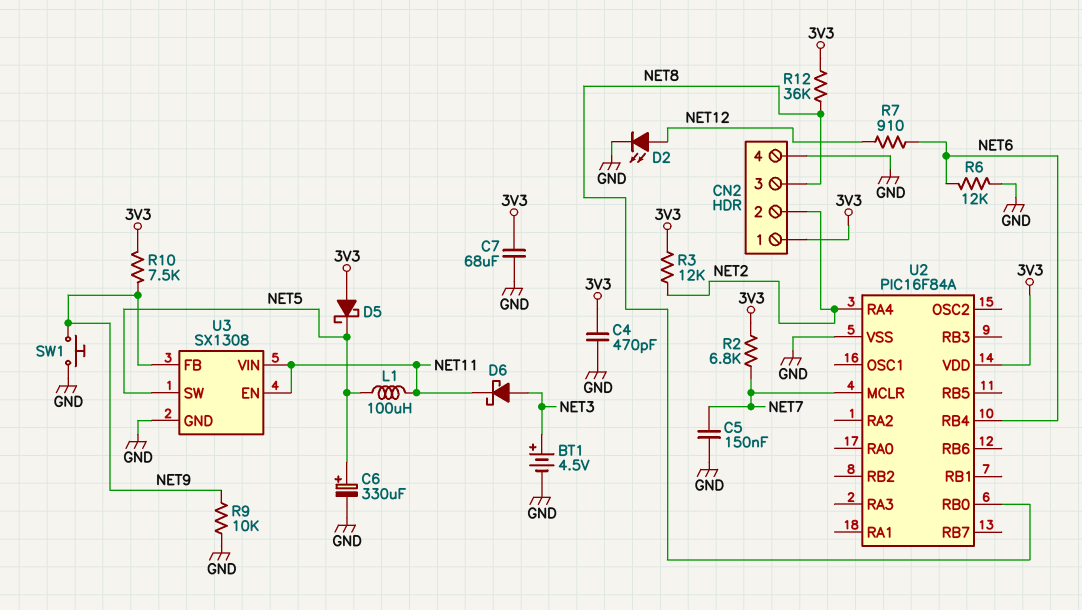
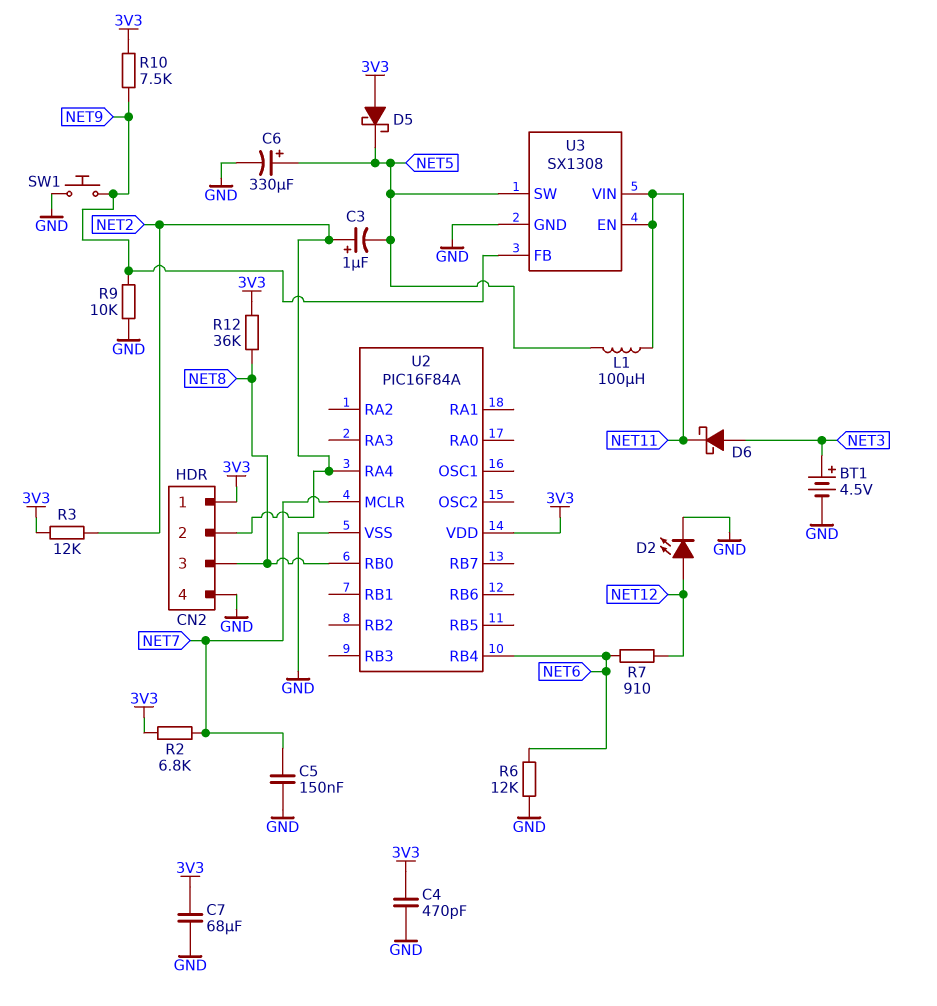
C3: none -> 1uF (plus NET2, minus NET5)

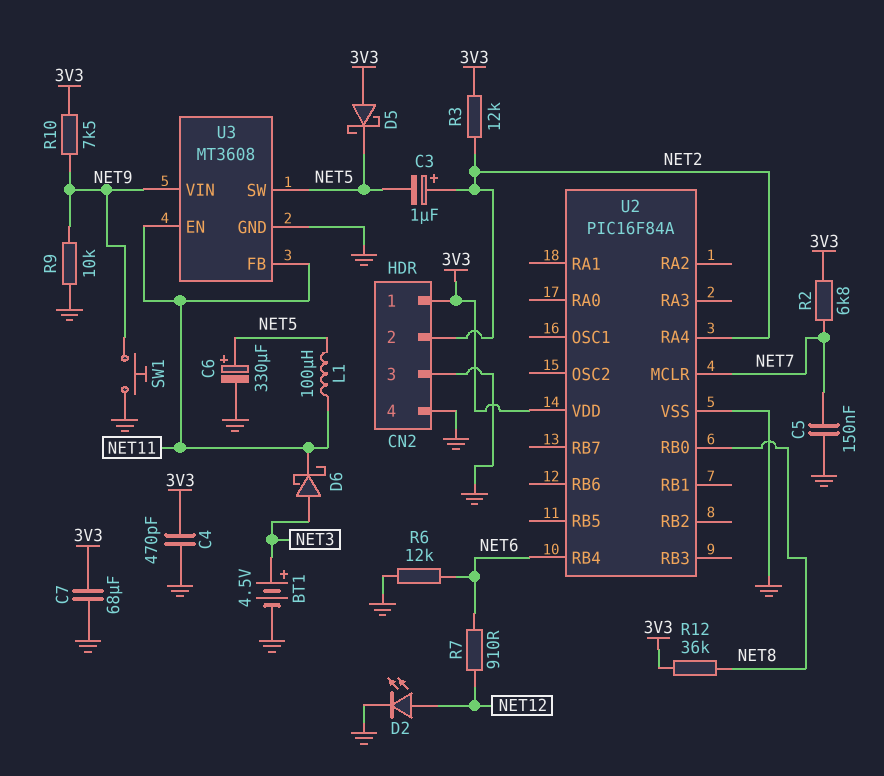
CN2 pin 3: NET8 -> GND
U3: SX1308 -> MT3608
U3 pin FB: NET9 -> NET11
U3 pin VIN: NET11 -> NET9

